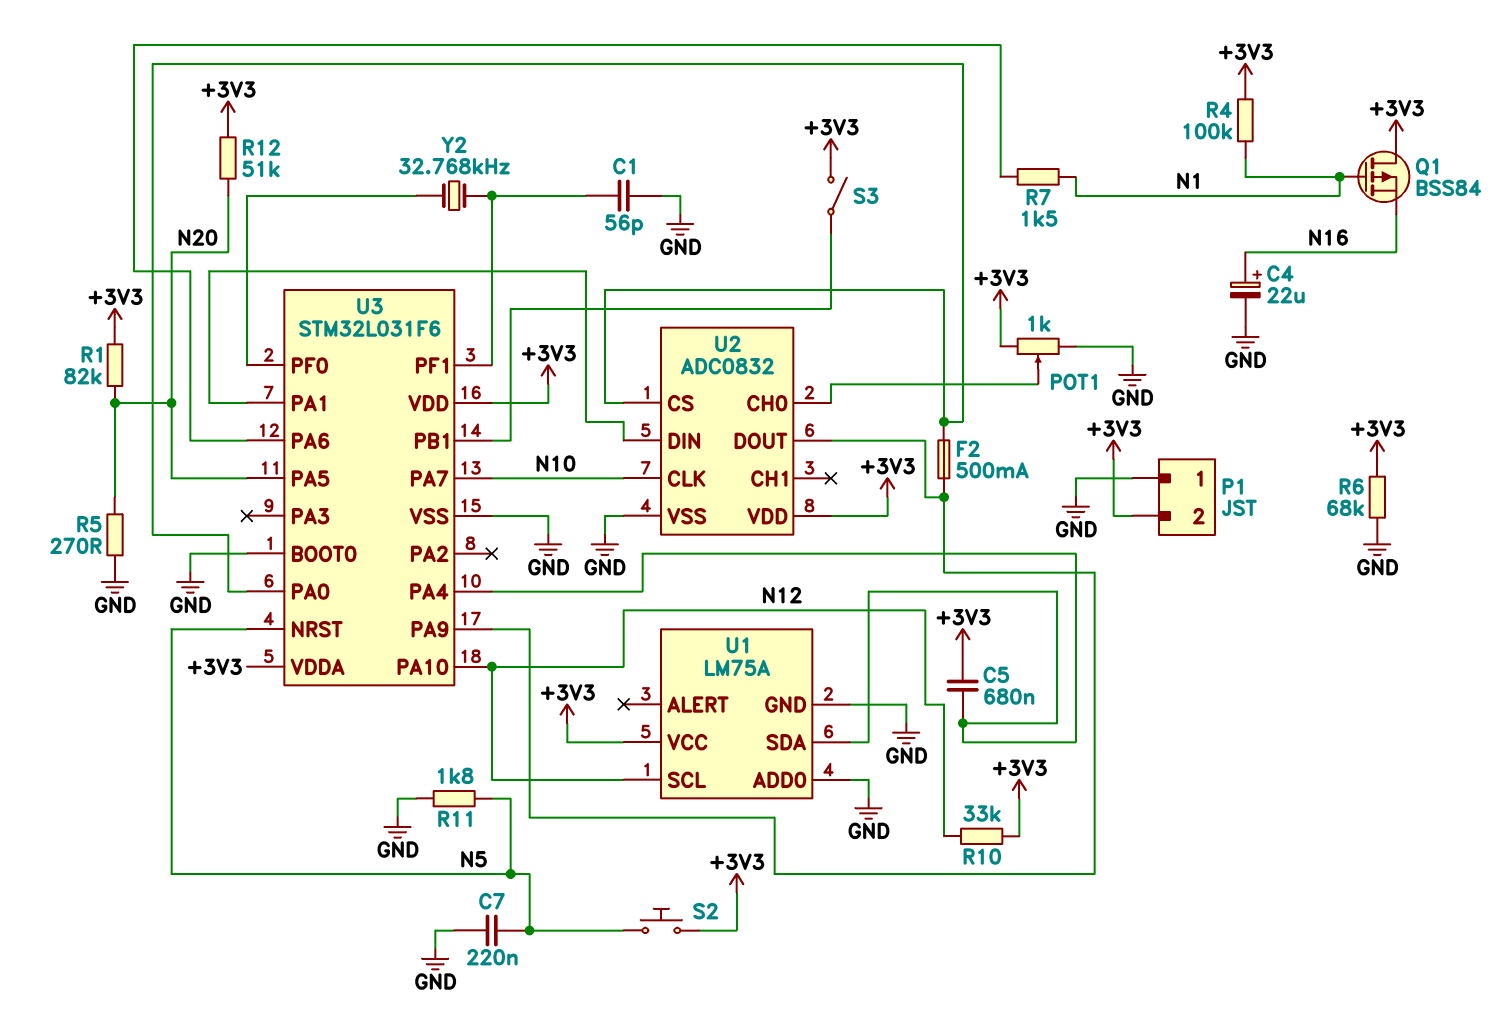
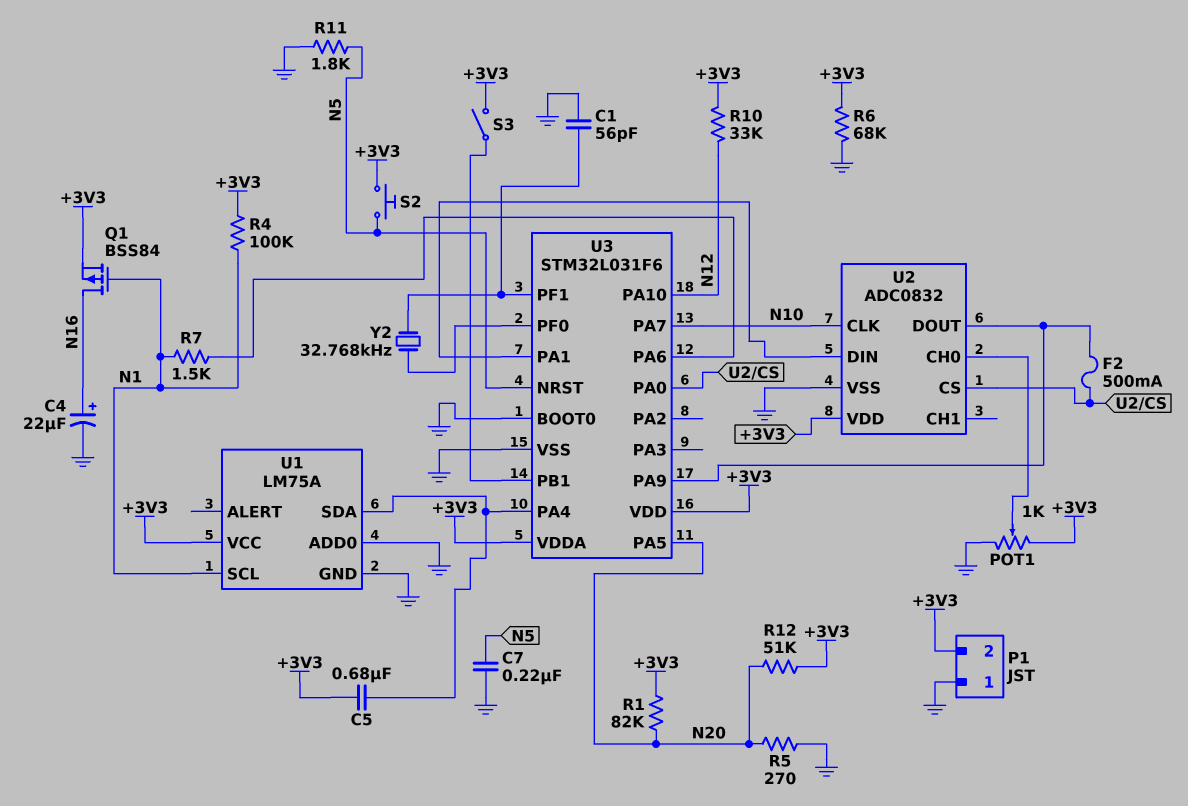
Q1: PMOS BSS84 (G N1, D +3V3, S N16) -> PMOS BSS84 (G N1, D N16, S +3V3)
U1 pin SCL: N12 -> N1

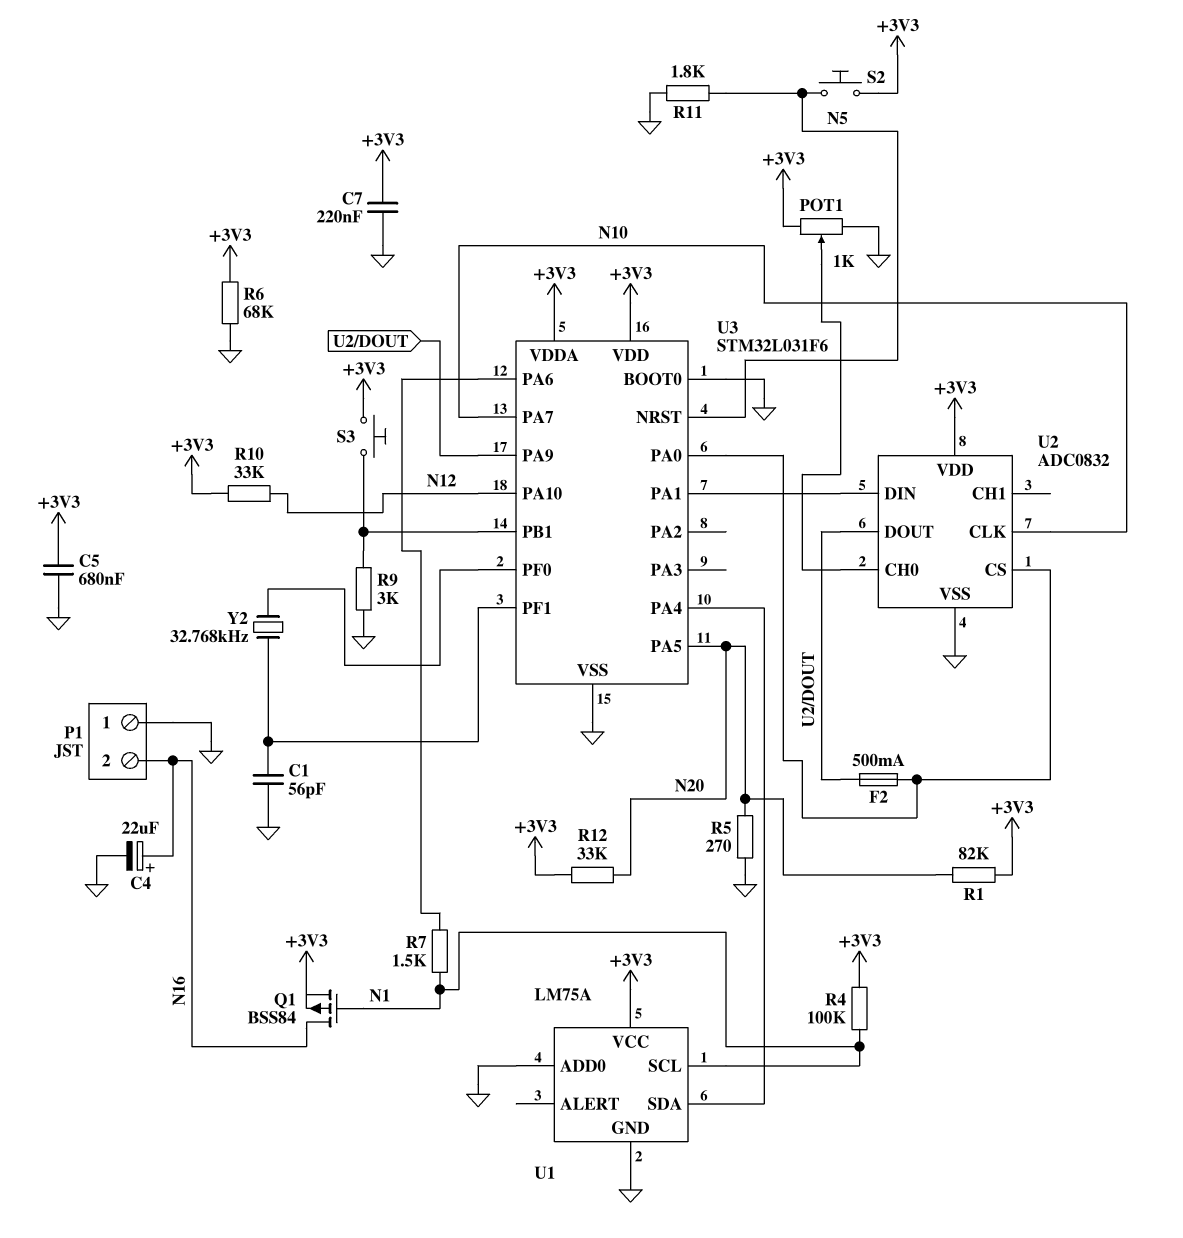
C5: 680nF (+3V3, U1/SDA) -> 680nF (+3V3, GND)
C7: 220nF (GND, N5) -> 220nF (+3V3, GND)
P1 pin 2: +3V3 -> N16
R9: none -> 3k (GND, U3/PB1)
R12: 51k (+3V3, N20) -> 33k (+3V3, N20)
S3: switch (+3V3, U3/PB1) -> button (+3V3, U3/PB1)

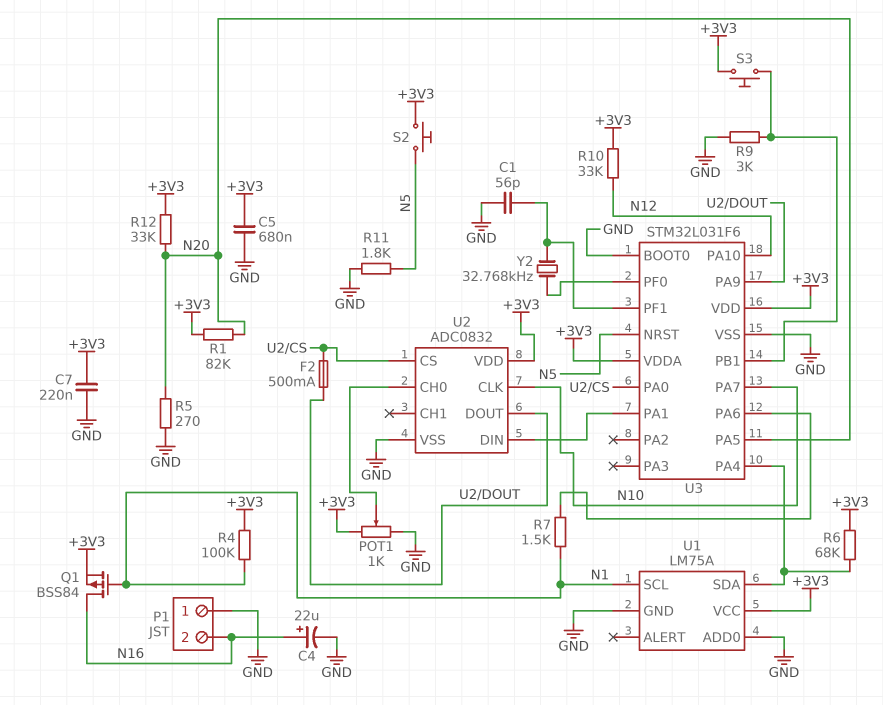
R6: 68k (+3V3, GND) -> 68k (+3V3, U1/SDA)

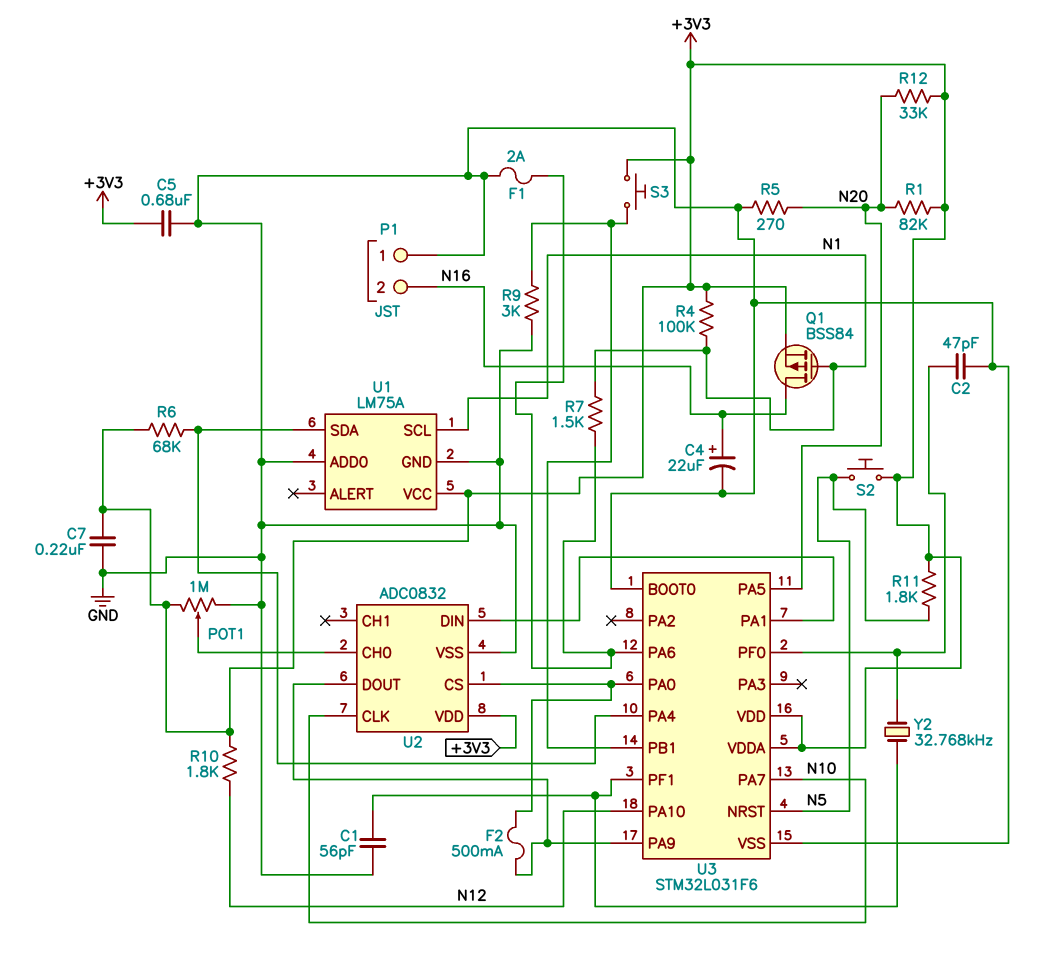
C2: none -> 47pF (GND, U3/PF0)
F1: none -> 2A (GND, U3/PA6)
POT1: 1k (+3V3, GND, wiper U2/CH0) -> 1M (+3V3, GND, wiper U2/CH0)
R10: 33k (+3V3, N12) -> 1.8k (+3V3, N12)
R11: 1.8k (GND, N5) -> 1.8k (+3V3, N5)

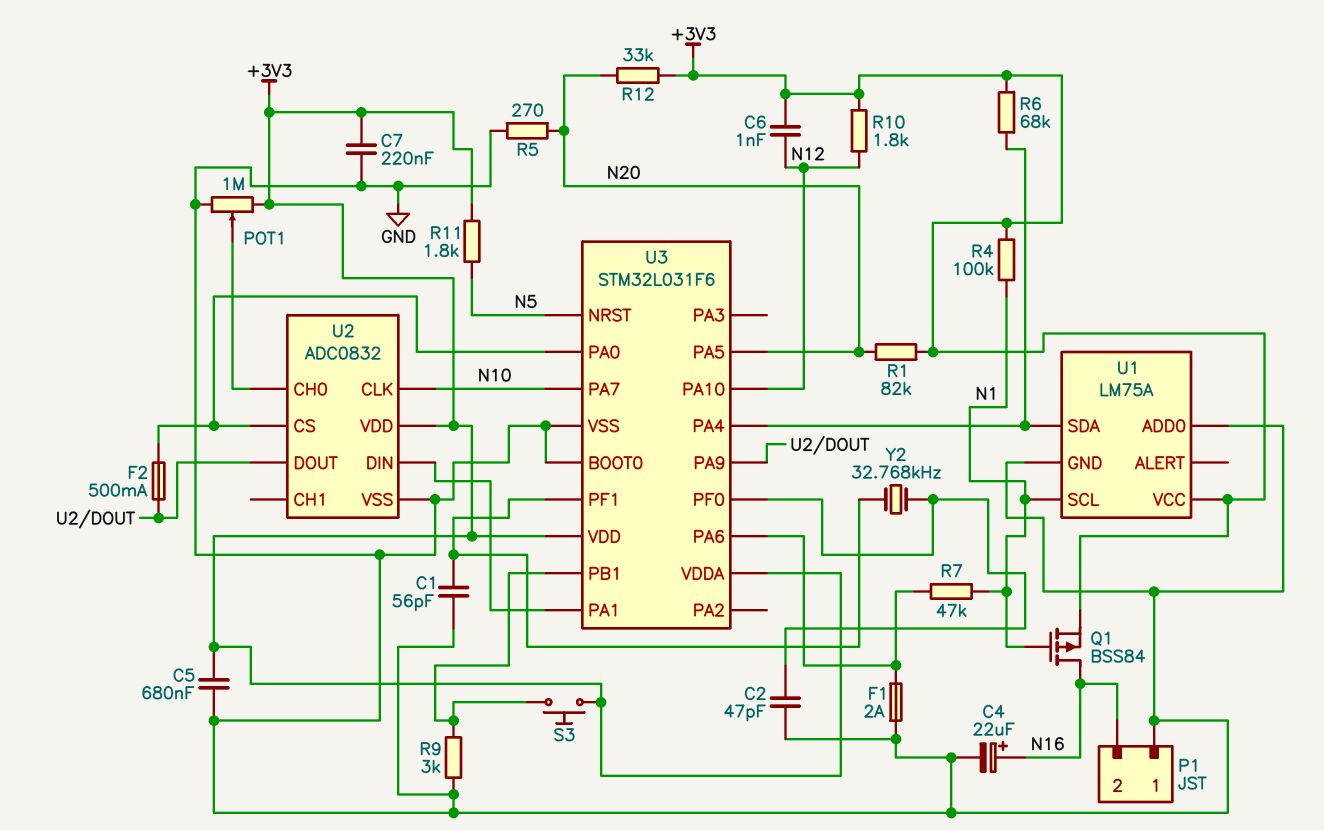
C6: none -> 1nF (+3V3, N12)
R7: 1.5k (N1, U3/PA6) -> 47k (N1, U3/PA6)
S2: button (+3V3, N5) -> none

